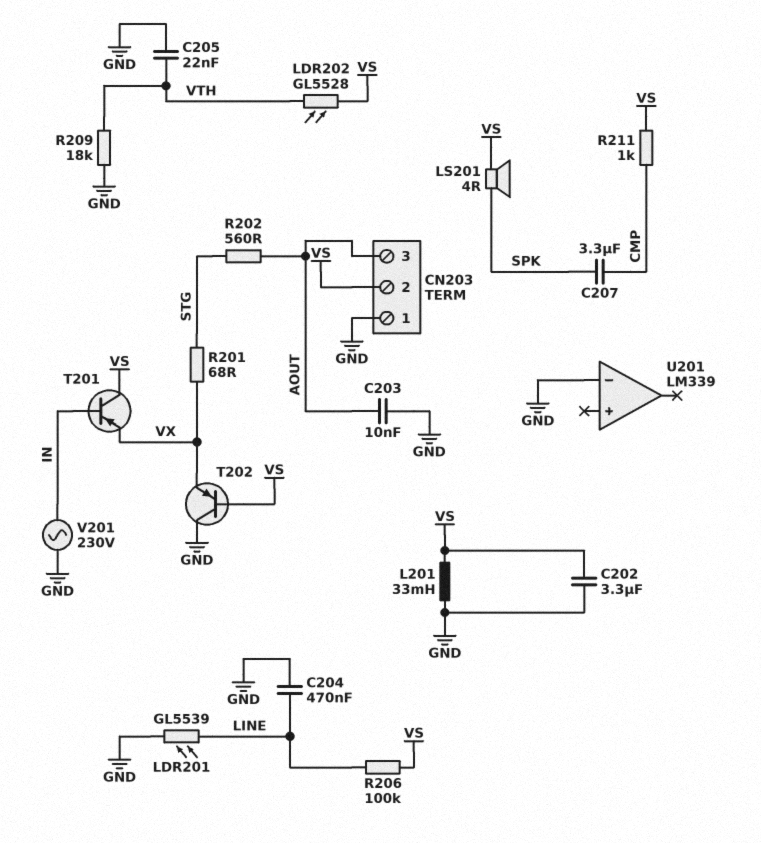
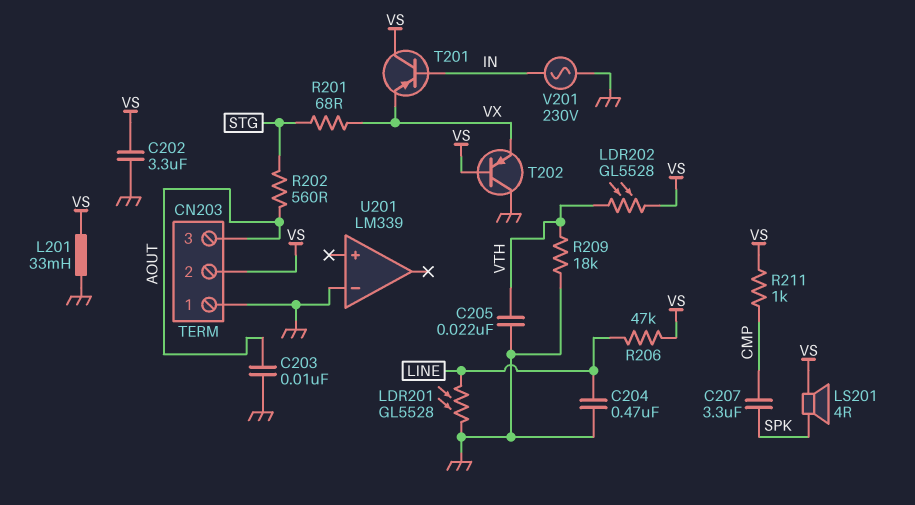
LDR201: GL5539 (GND, LINE) -> GL5528 (GND, LINE)
R206: 100k (LINE, VS) -> 47k (LINE, VS)

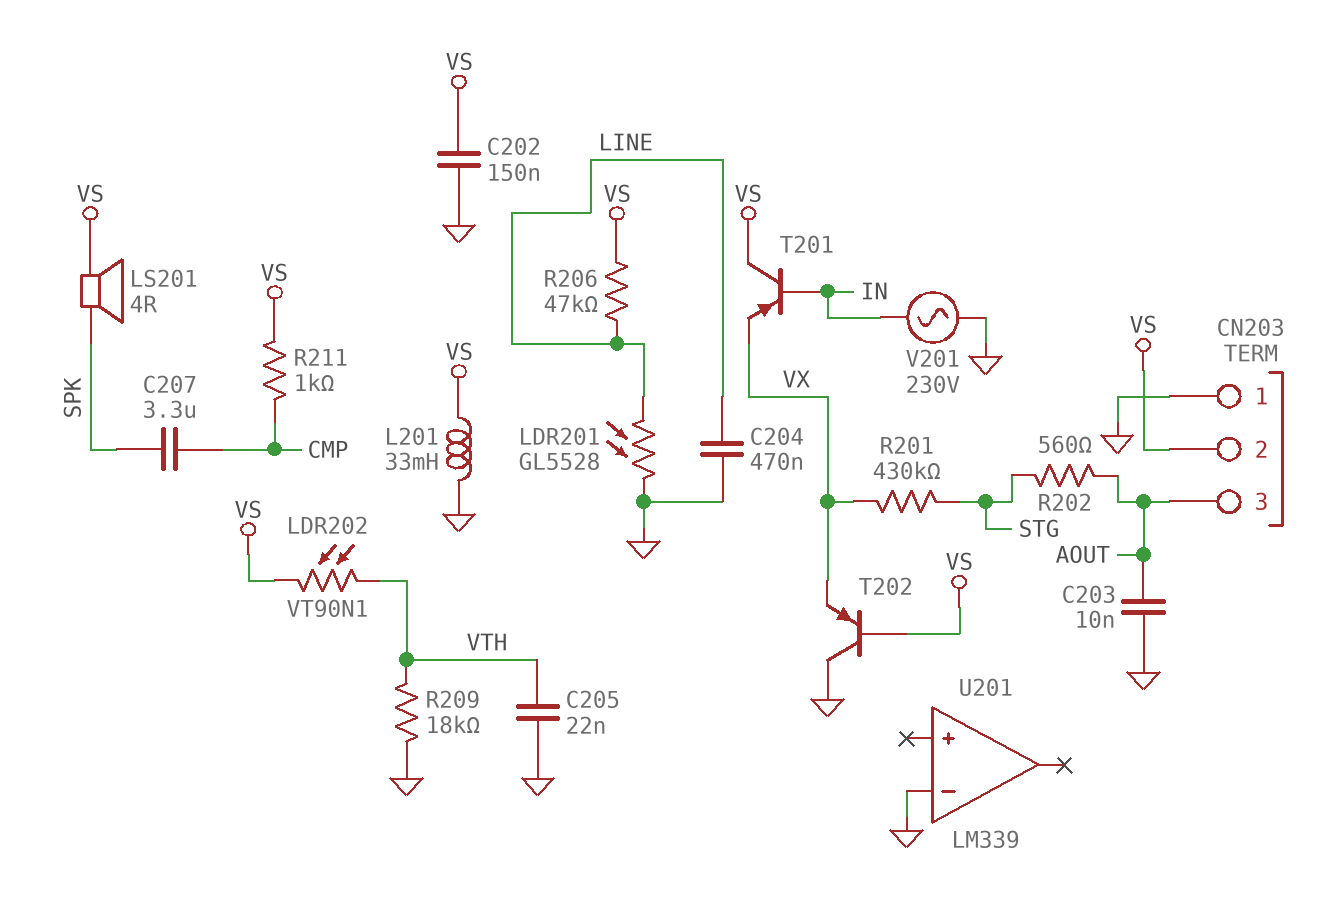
C202: 3.3uF (GND, VS) -> 150nF (GND, VS)
LDR202: GL5528 (VS, VTH) -> VT90N1 (VS, VTH)
R201: 68 (STG, VX) -> 430k (STG, VX)

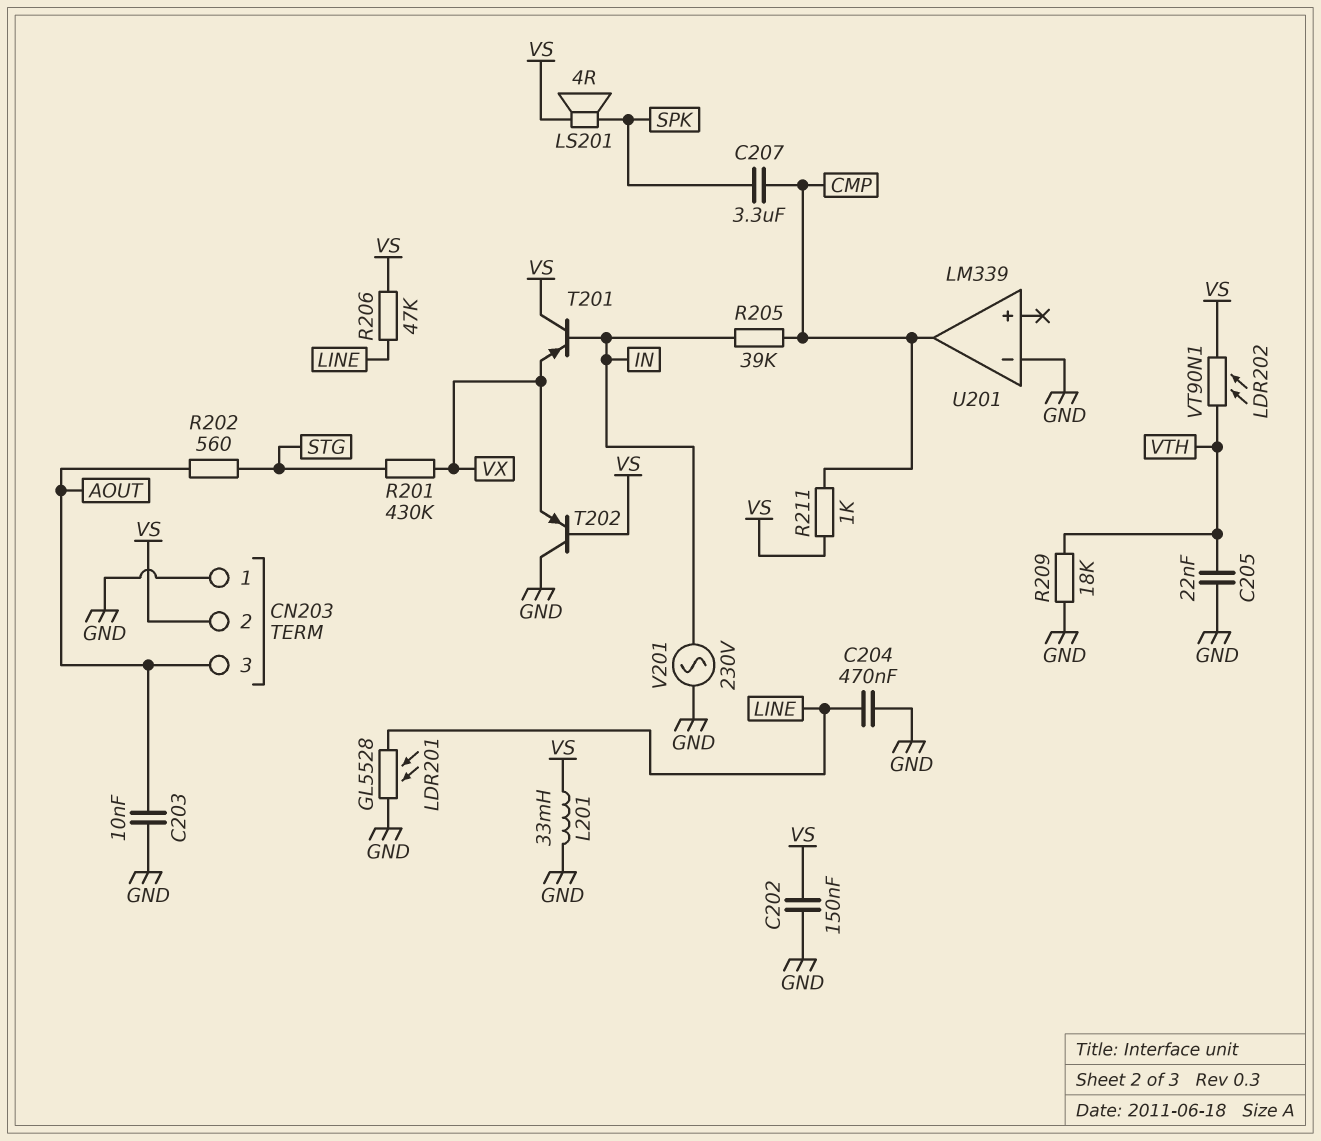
R205: none -> 39k (CMP, IN)
U201 pin out: none -> CMP

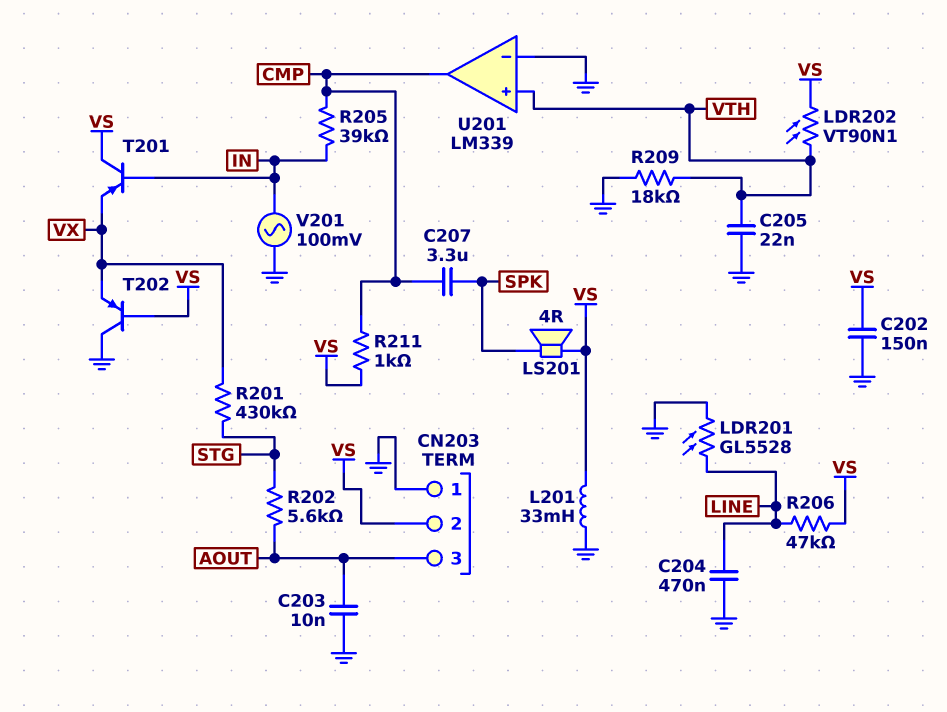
R202: 560 (AOUT, STG) -> 5.6k (AOUT, STG)
U201 pin in+: none -> VTH
V201: AC 230V (GND, IN) -> AC 100mV (GND, IN)

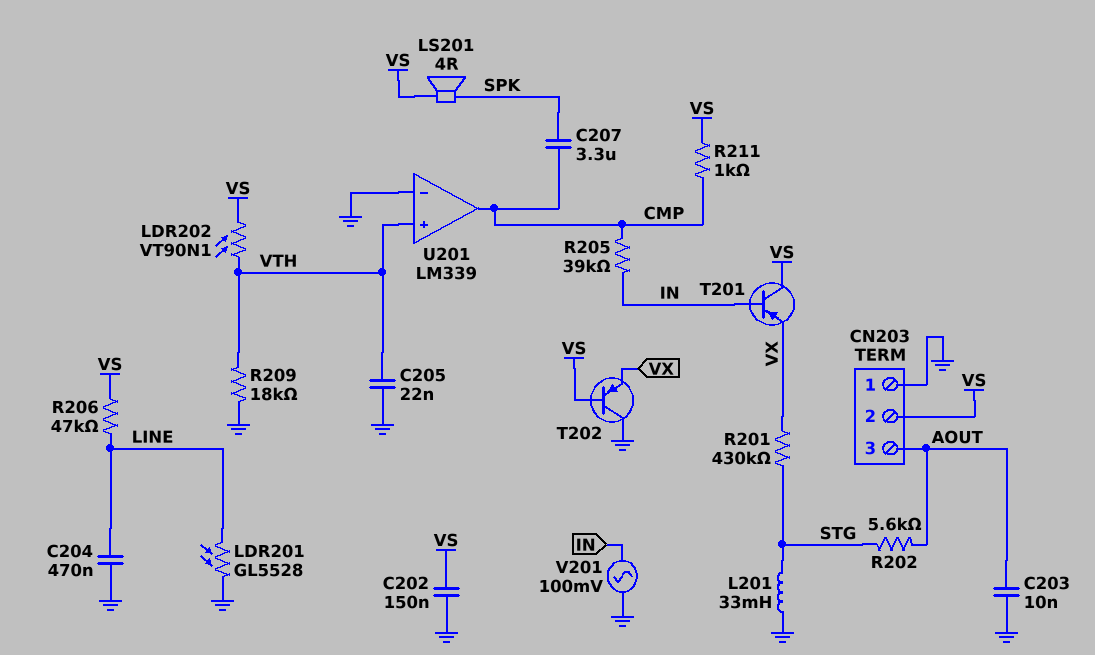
L201: 33mH (GND, VS) -> 33mH (GND, STG)

